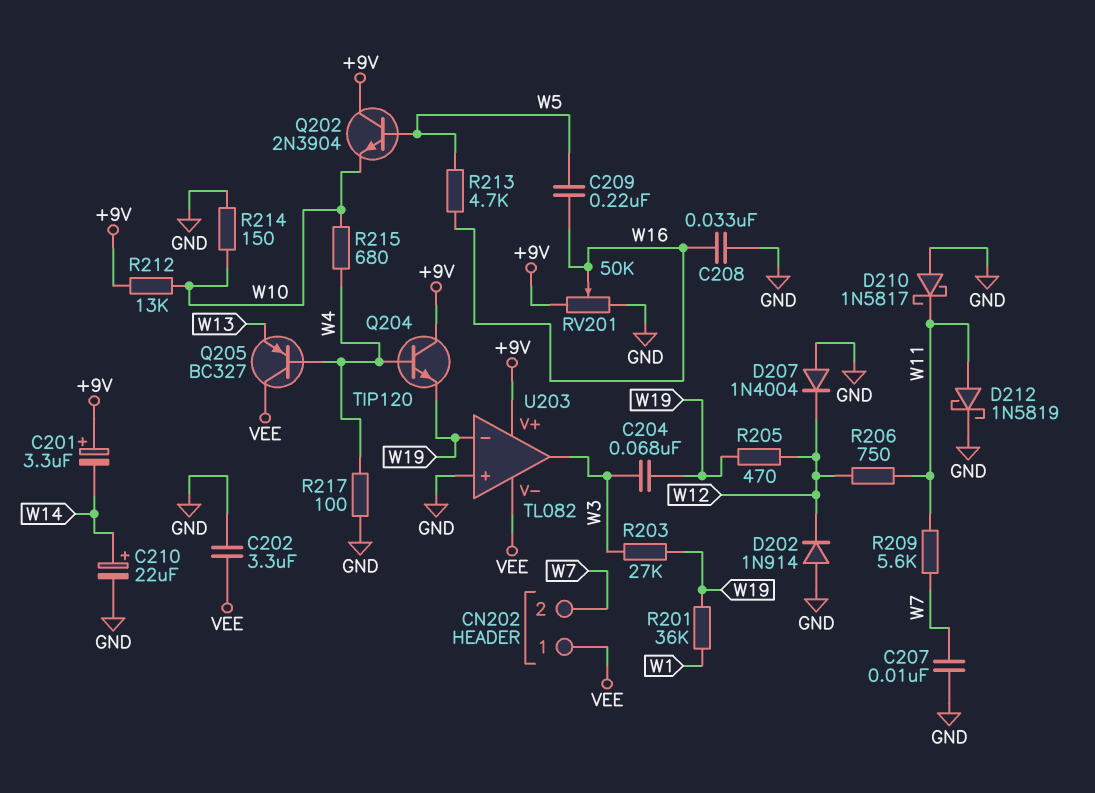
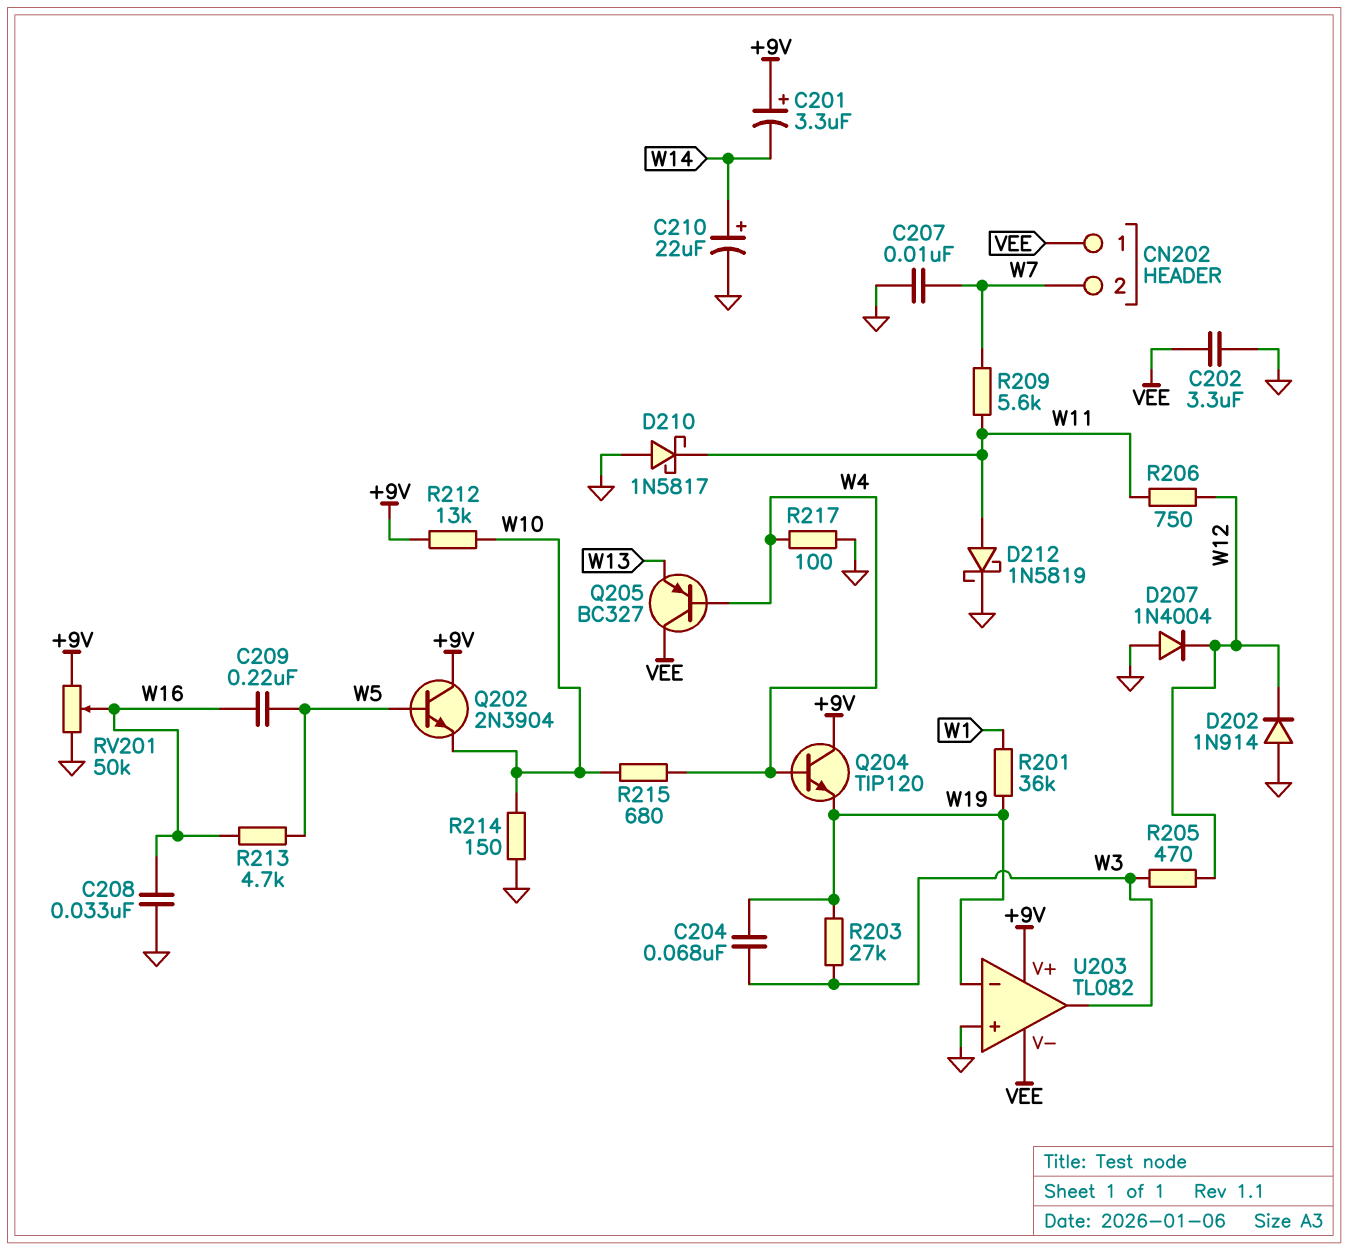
R205: 470 (W12, W19) -> 470 (W3, W12)

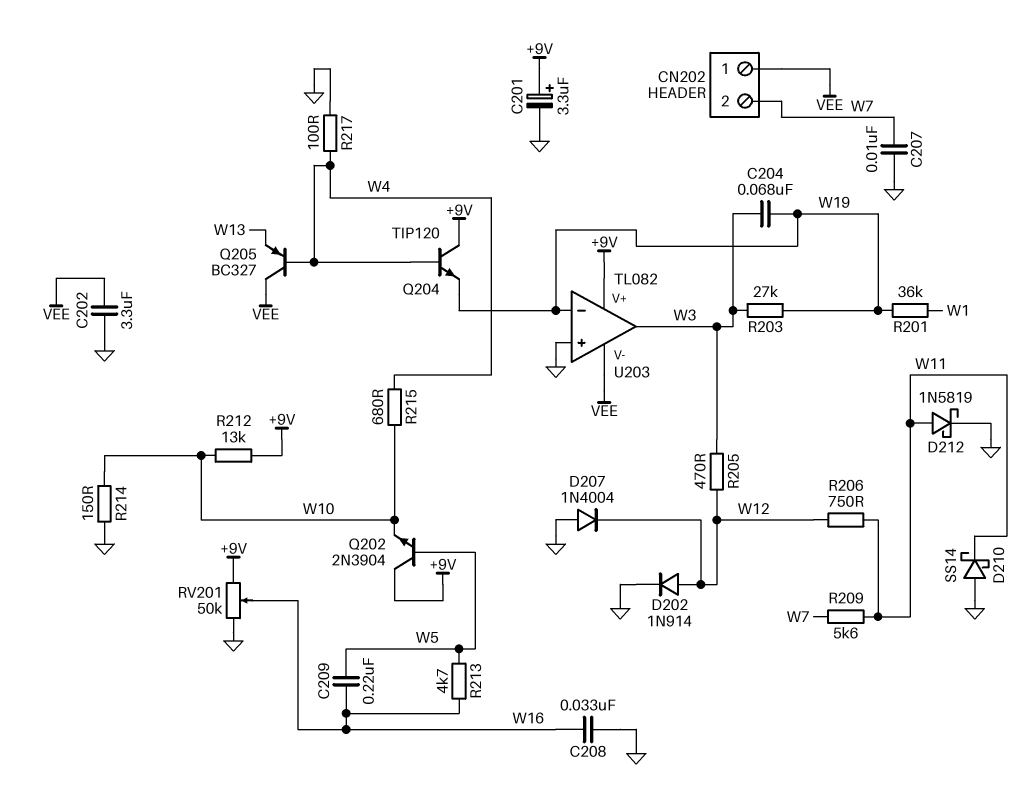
C201: 3.3uF (plus +9V, minus W14) -> 3.3uF (plus +9V, minus GND)
C210: 22uF (plus W14, minus GND) -> none
D202: diode 1N914 (A GND, K W12) -> diode 1N914 (A W12, K GND)
D210: schottky 1N5817 (A GND, K W11) -> schottky SS14 (A GND, K W11)

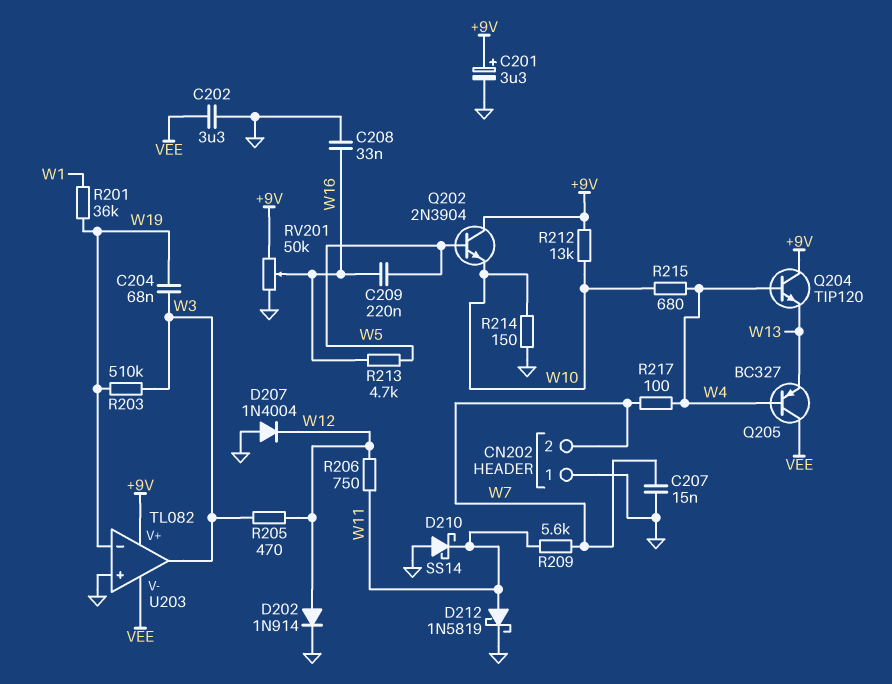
C207: 10nF (GND, W7) -> 15nF (GND, W7)
CN202 pin 1: VEE -> GND
Q204: NPN TIP120 (B W4, C +9V, E W19) -> NPN TIP120 (B W4, C +9V, E W13)
R203: 27k (W3, W19) -> 510k (W3, W19)
R217: 100 (GND, W4) -> 100 (W4, W7)

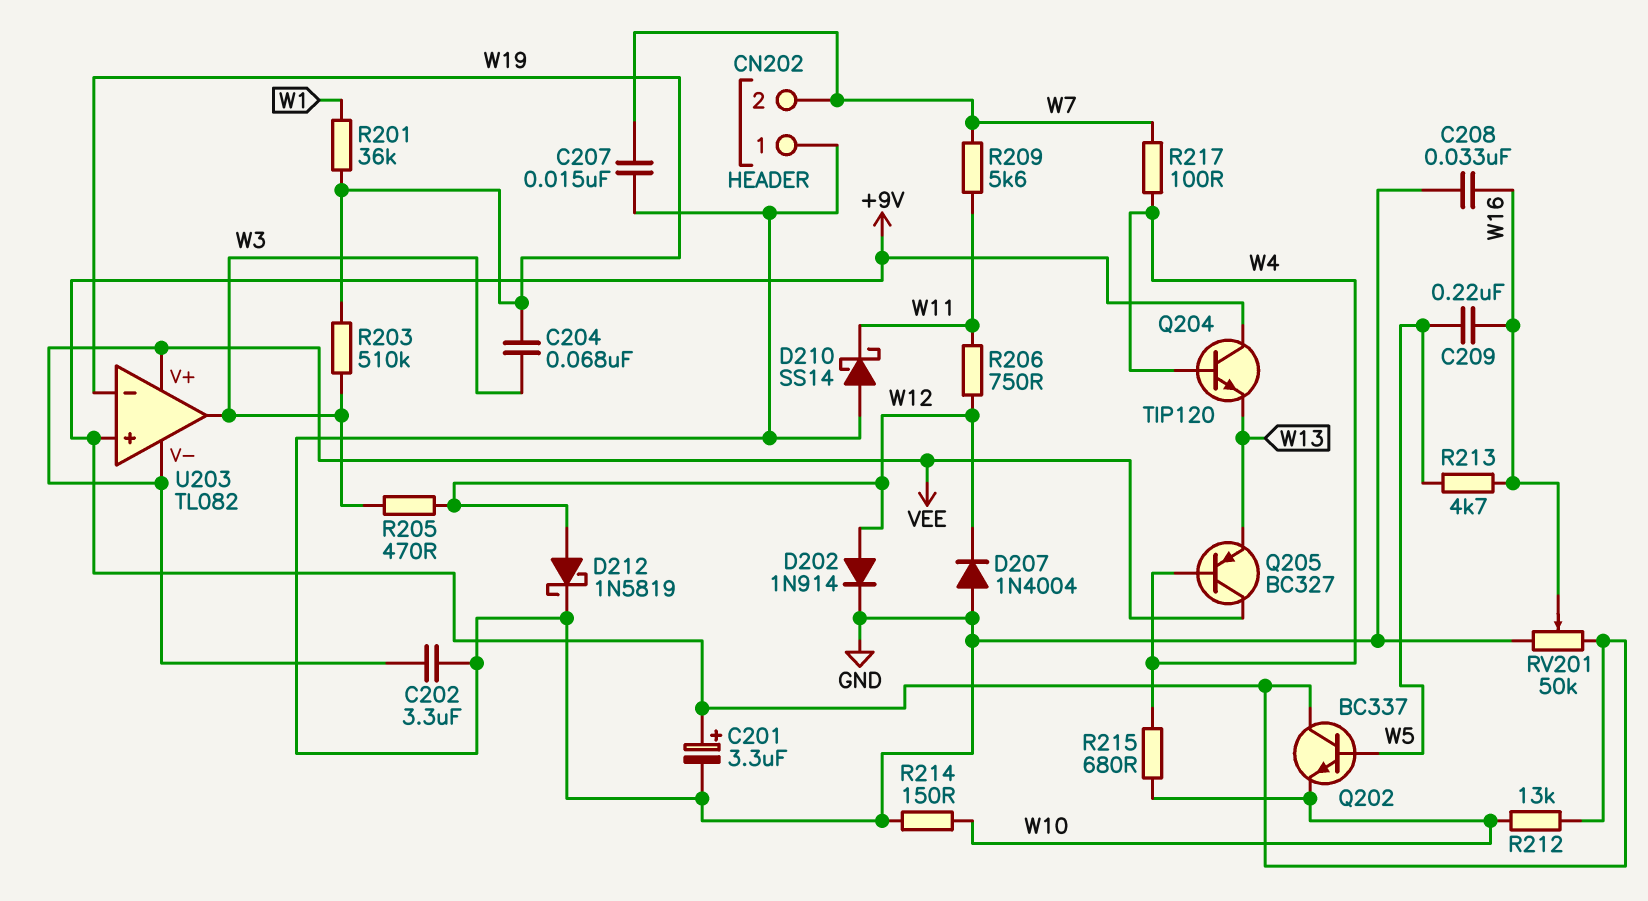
D212: schottky 1N5819 (A W11, K GND) -> schottky 1N5819 (A W12, K GND)
Q202: NPN 2N3904 (B W5, C +9V, E W10) -> NPN BC337 (B W5, C +9V, E W10)
U203 pin V+: +9V -> VEE
U203 pin in+: GND -> +9V

